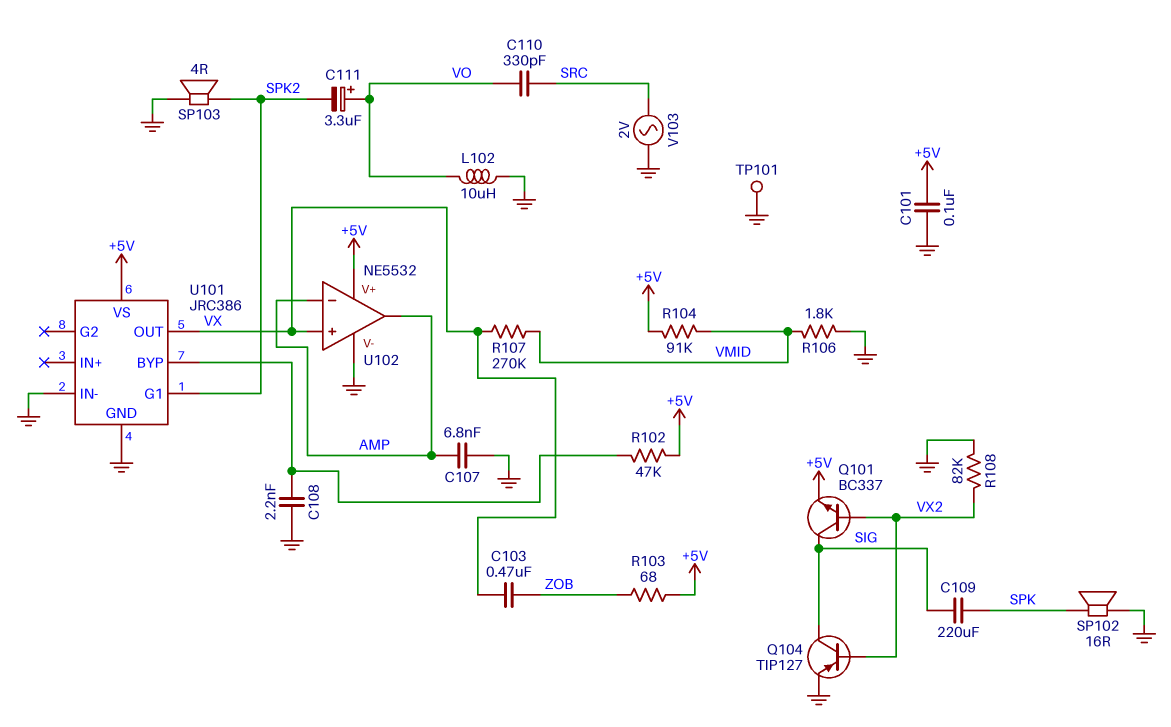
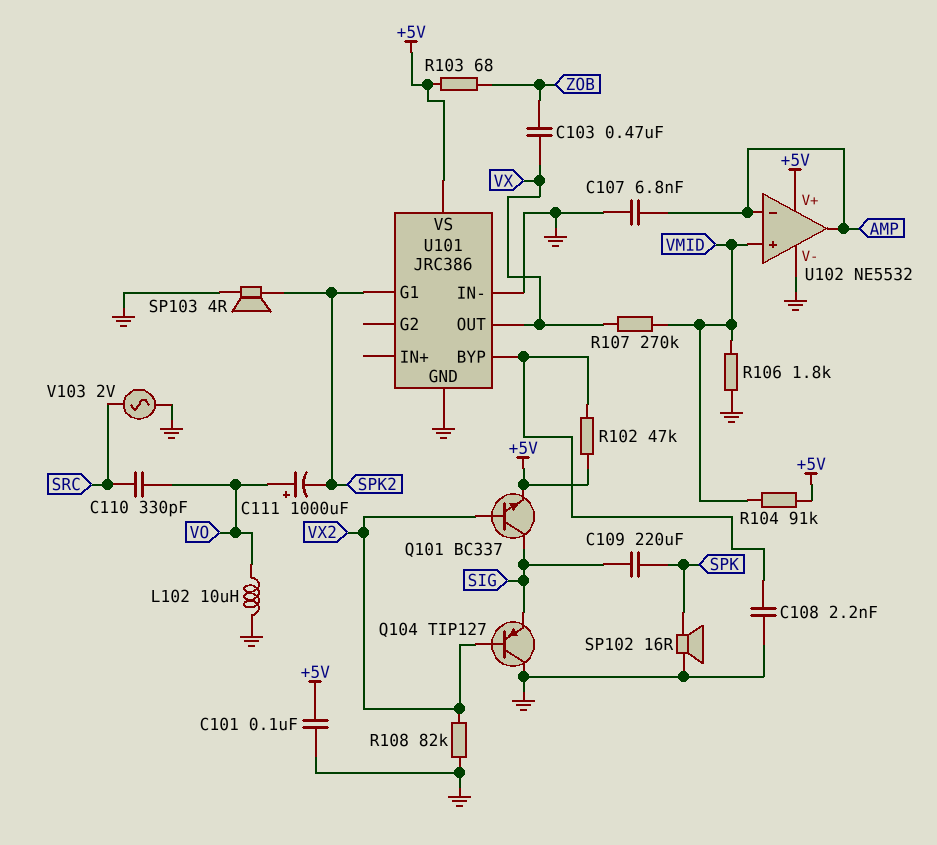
C111: 3.3uF (plus VO, minus SPK2) -> 1000uF (plus VO, minus SPK2)
Q104: PNP TIP127 (B VX2, C SIG, E GND) -> PNP TIP127 (B VX2, C GND, E SIG)
TP101: test point (GND) -> none
U102 pin in+: VX -> VMID

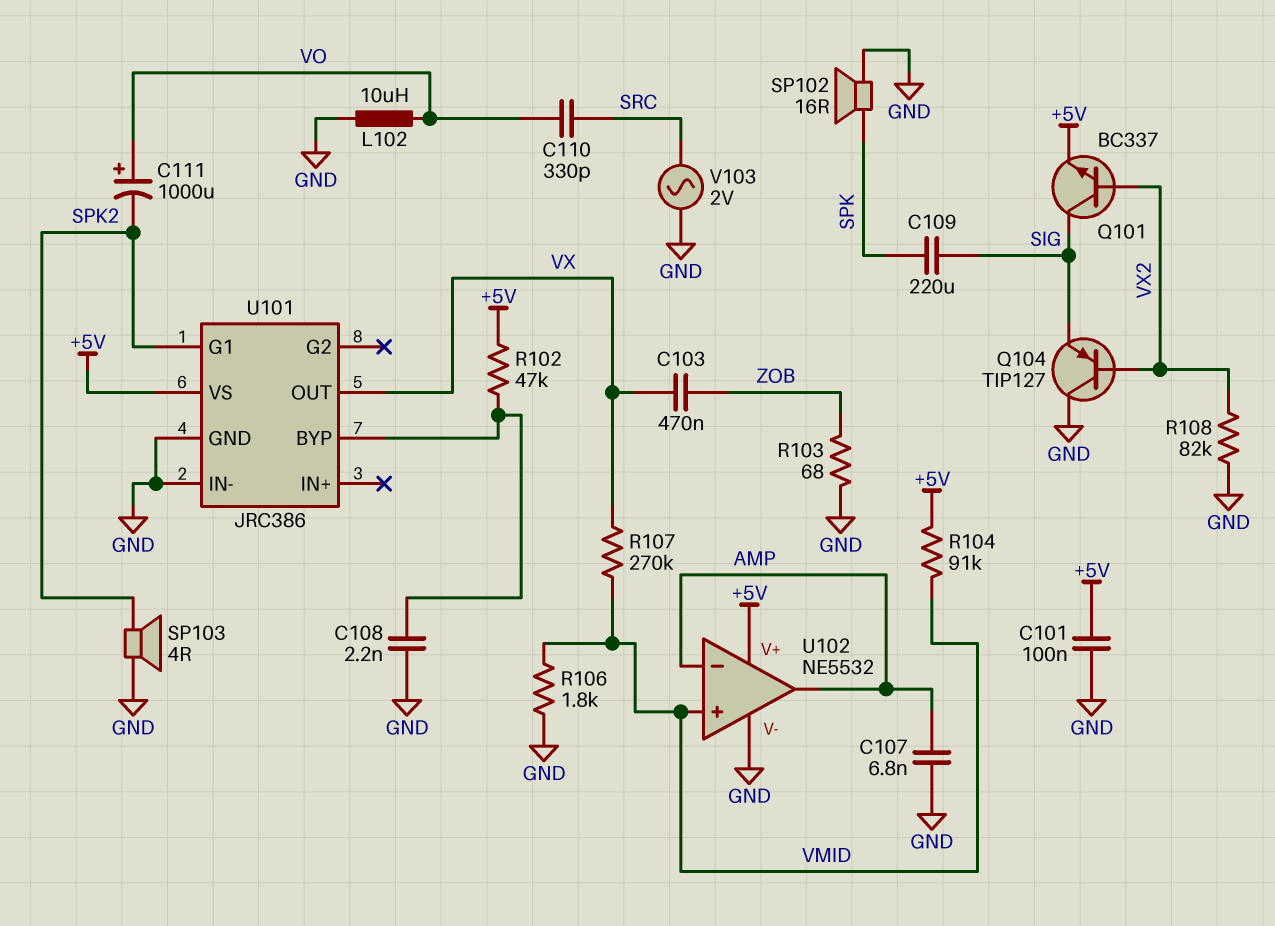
R103: 68 (+5V, ZOB) -> 68 (GND, ZOB)

